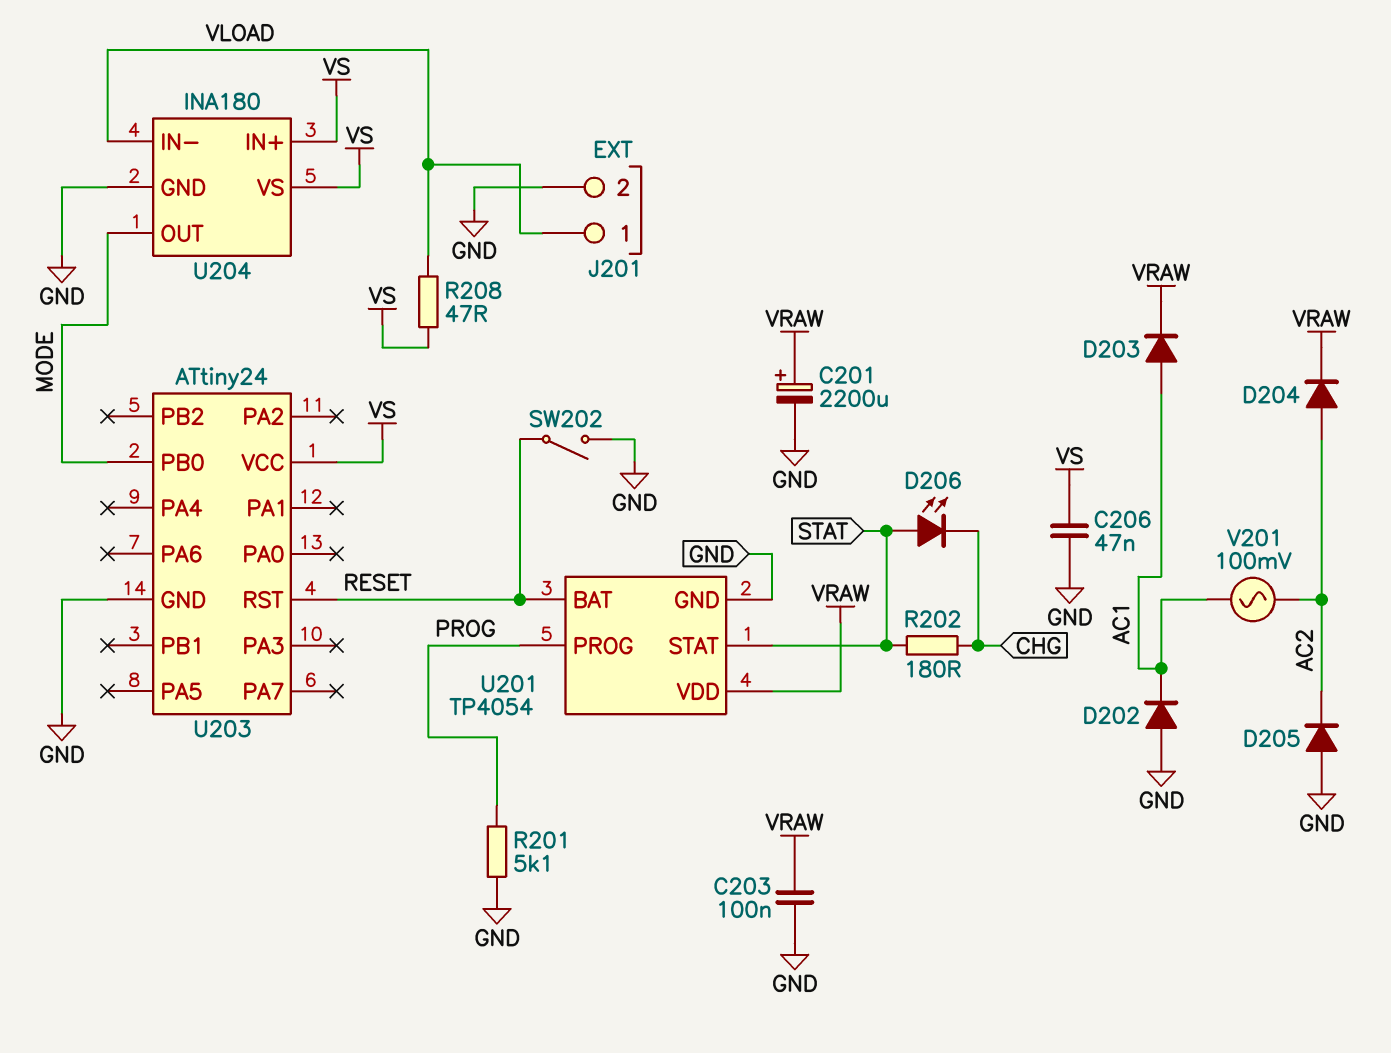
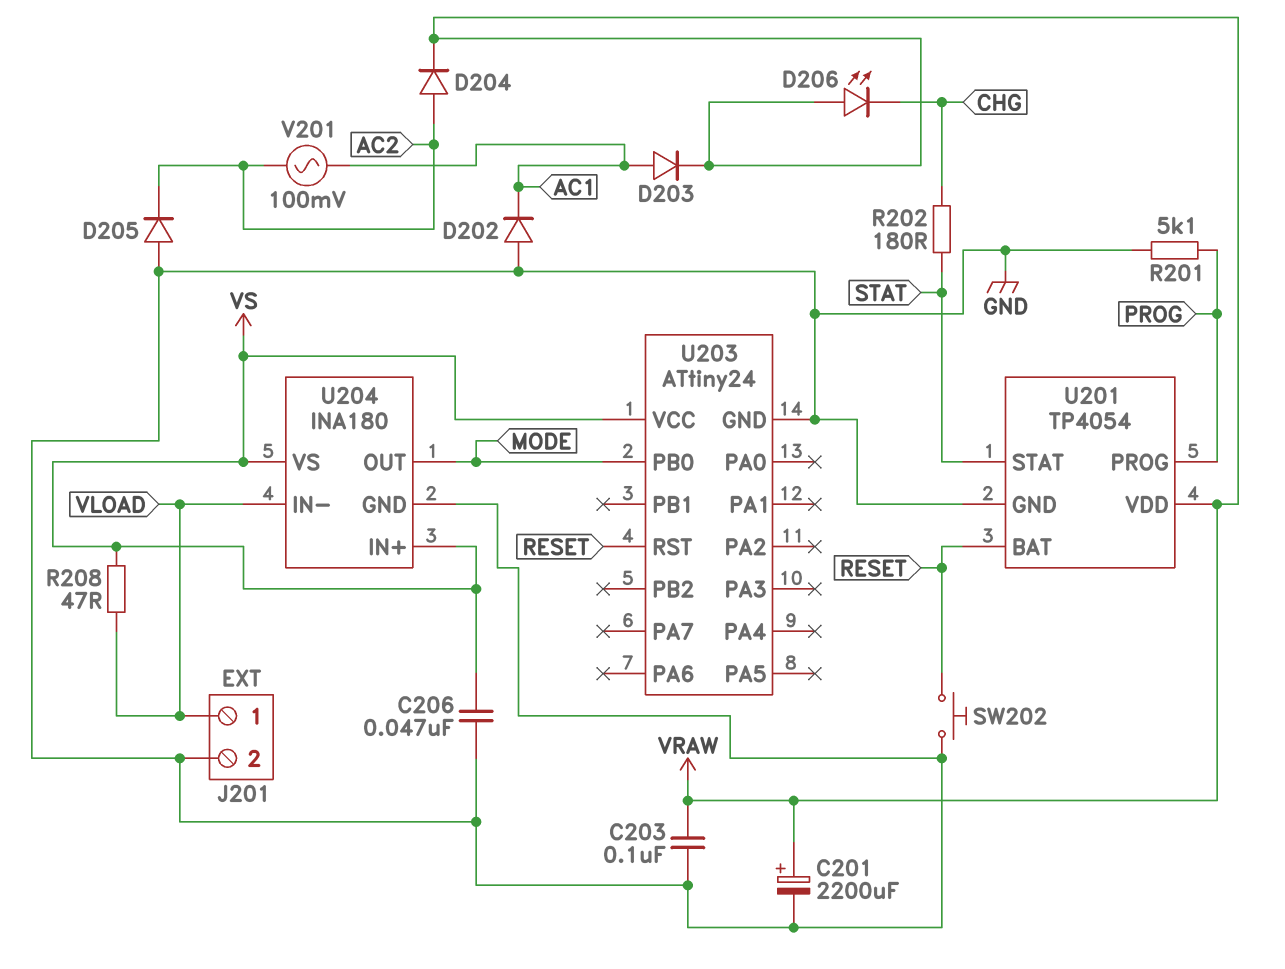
D206: LED (A STAT, K CHG) -> LED (A VRAW, K CHG)
SW202: switch (GND, RESET) -> button (GND, RESET)

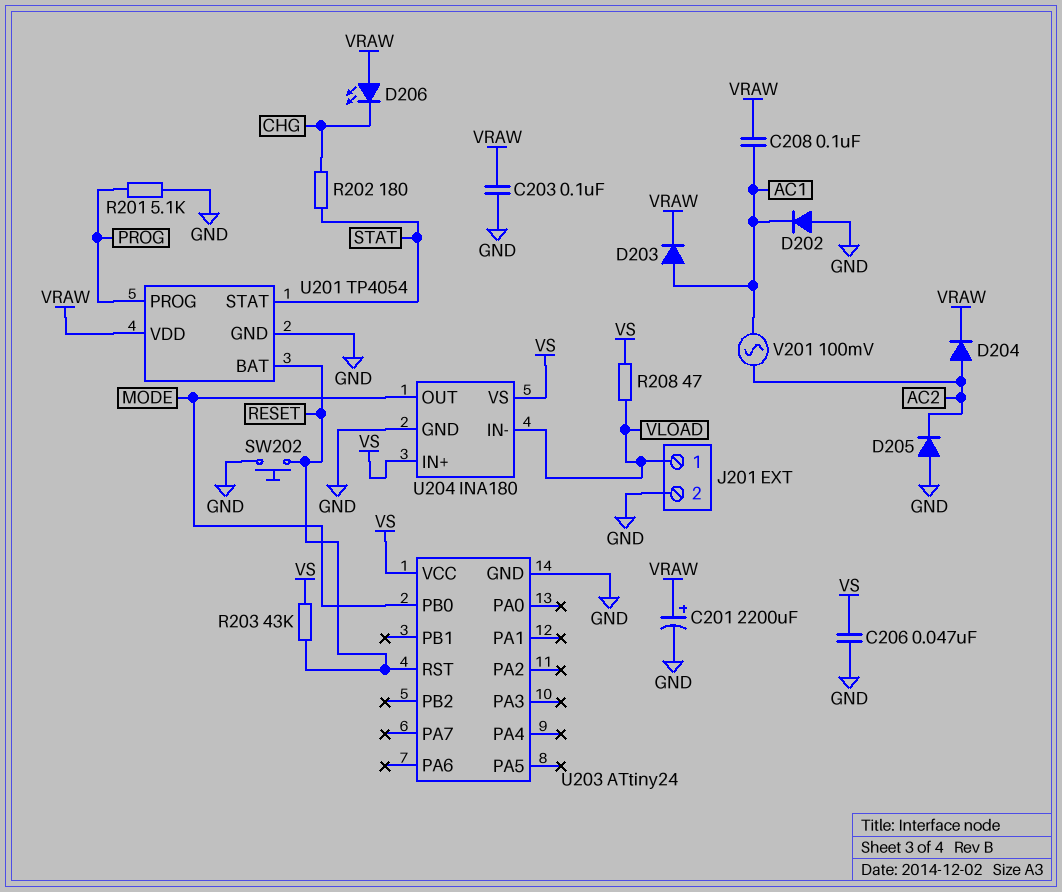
C208: none -> 100nF (AC1, VRAW)
R203: none -> 43k (RESET, VS)

